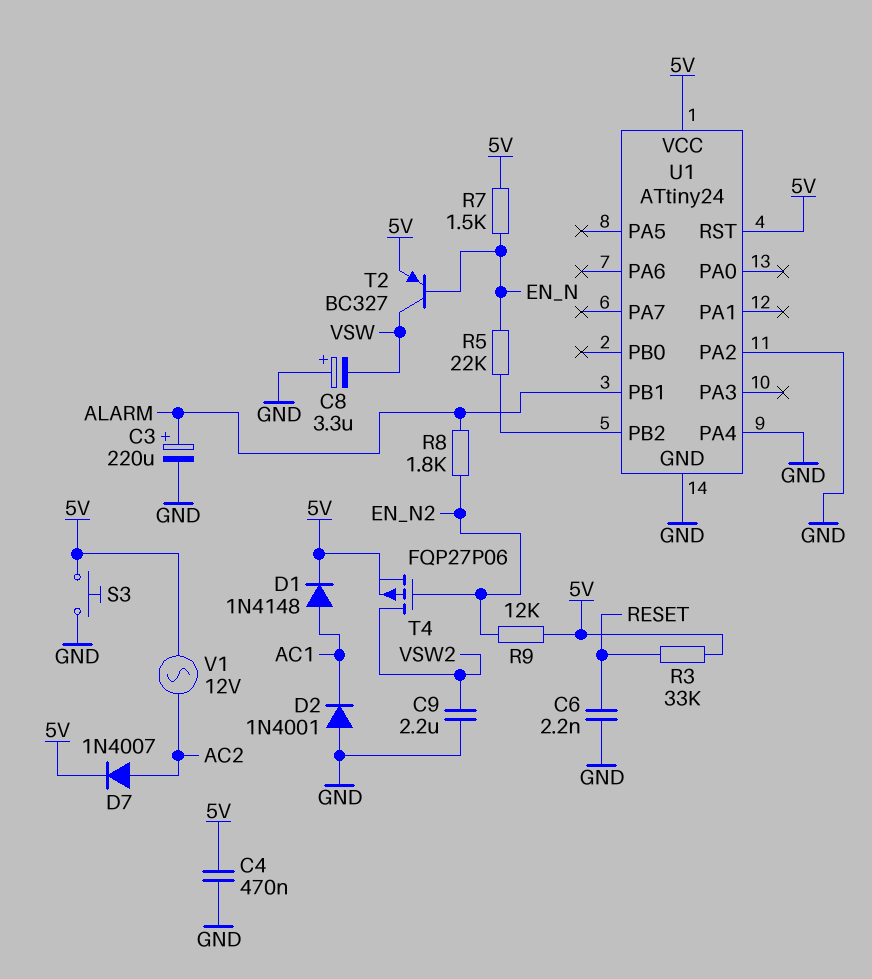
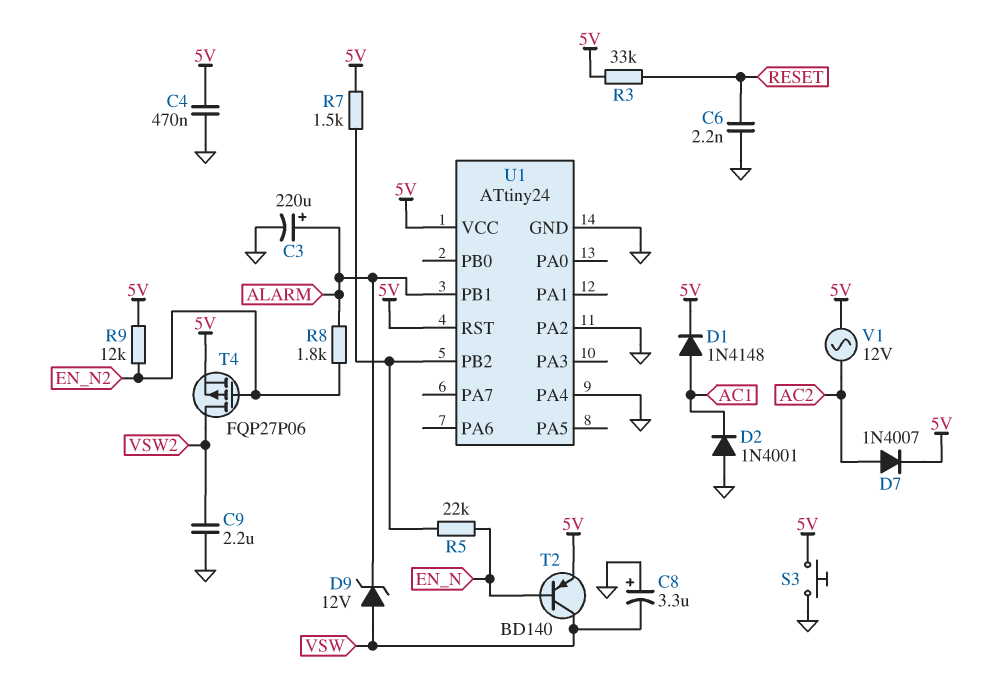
D9: none -> zener 12V (A VSW, K ALARM)
R7: 1.5k (5V, EN_N) -> 1.5k (5V, U1/PB2)
T2: PNP BC327 (B EN_N, C VSW, E 5V) -> PNP BD140 (B EN_N, C VSW, E 5V)

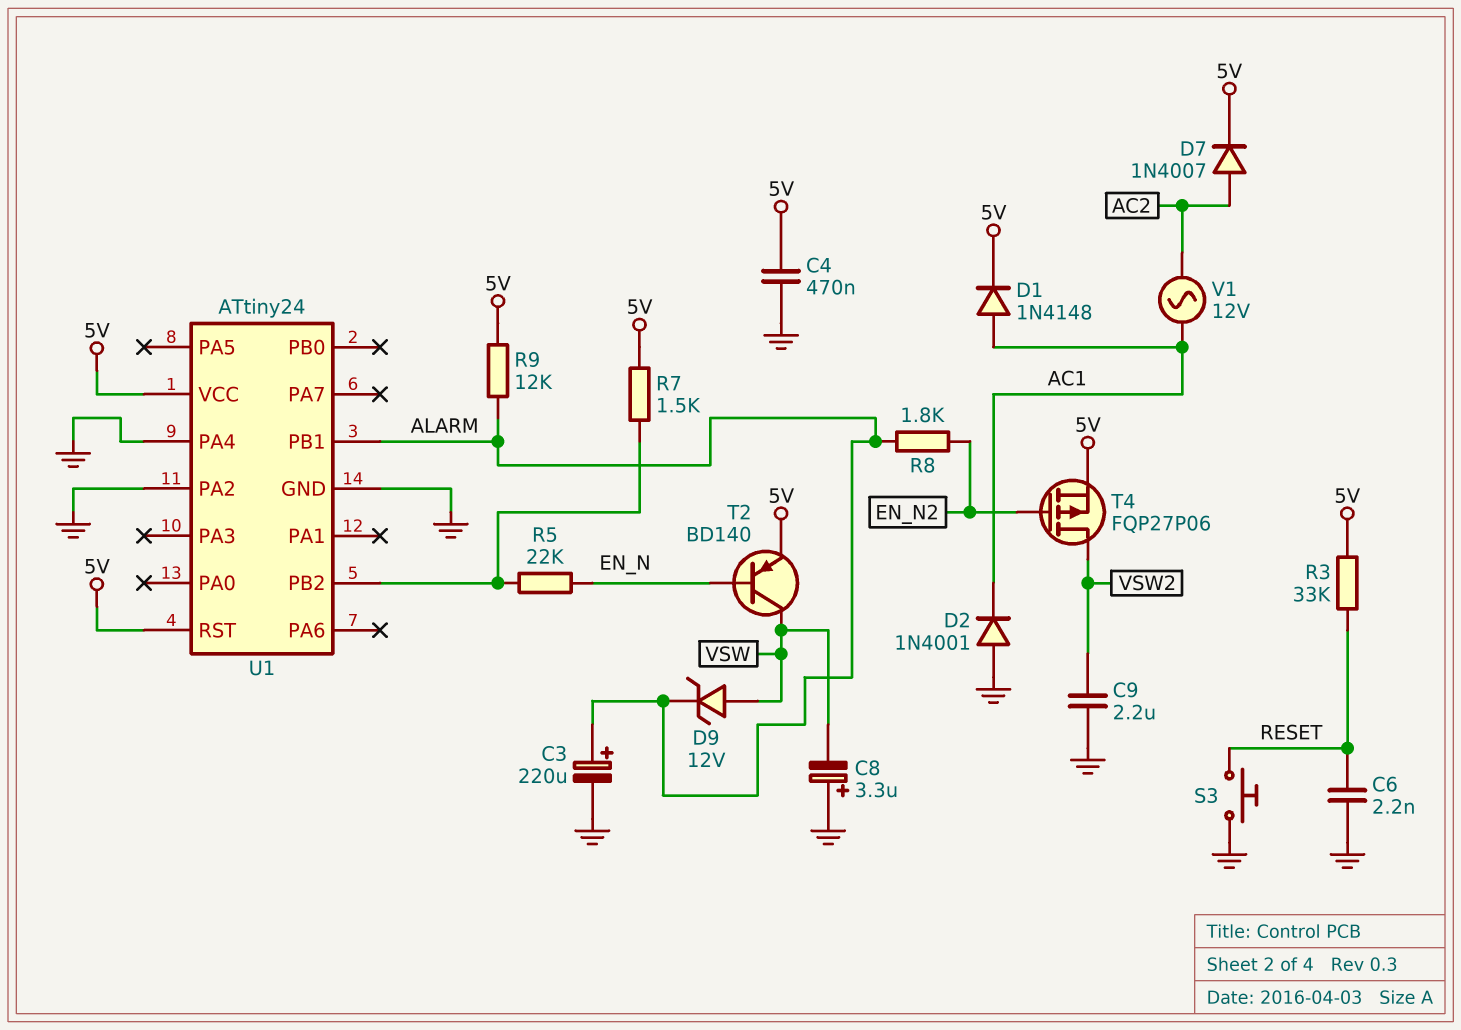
R9: 12k (5V, EN_N2) -> 12k (5V, ALARM)
S3: button (5V, GND) -> button (GND, RESET)
V1: AC 12V (5V, AC2) -> AC 12V (AC1, AC2)

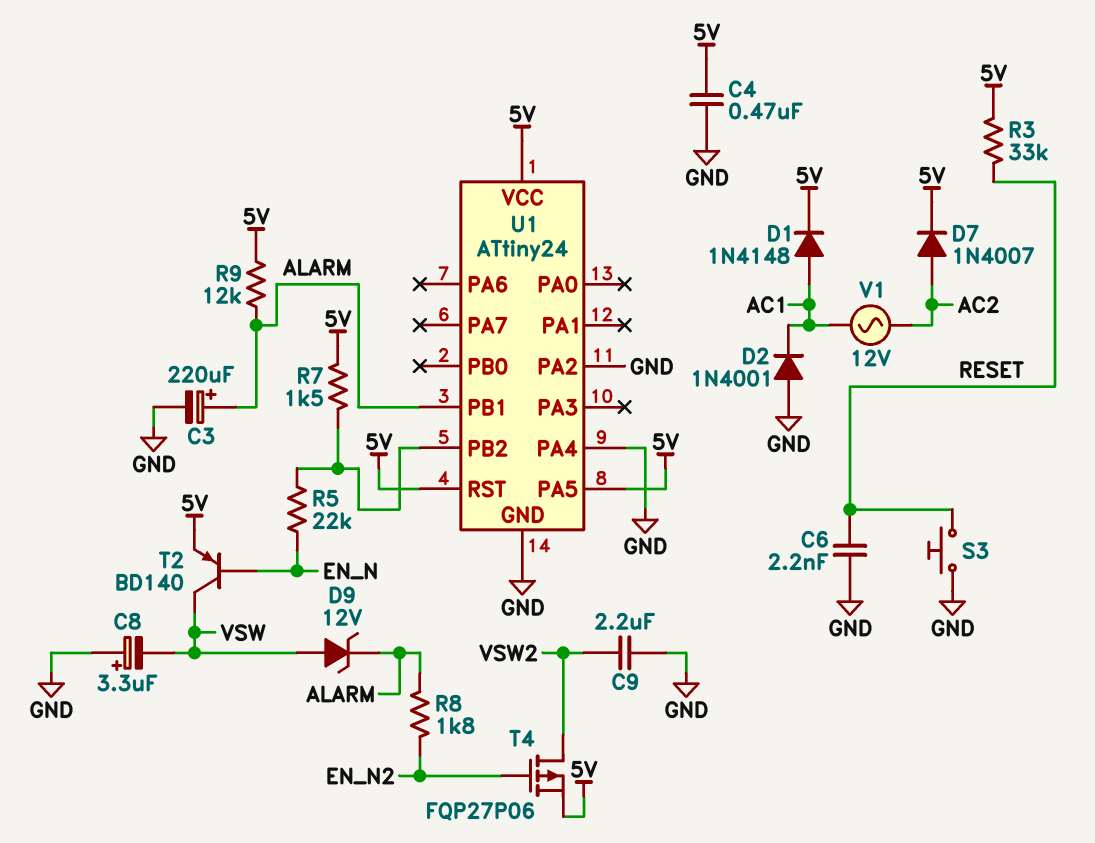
U1 pin PA5: none -> 5V

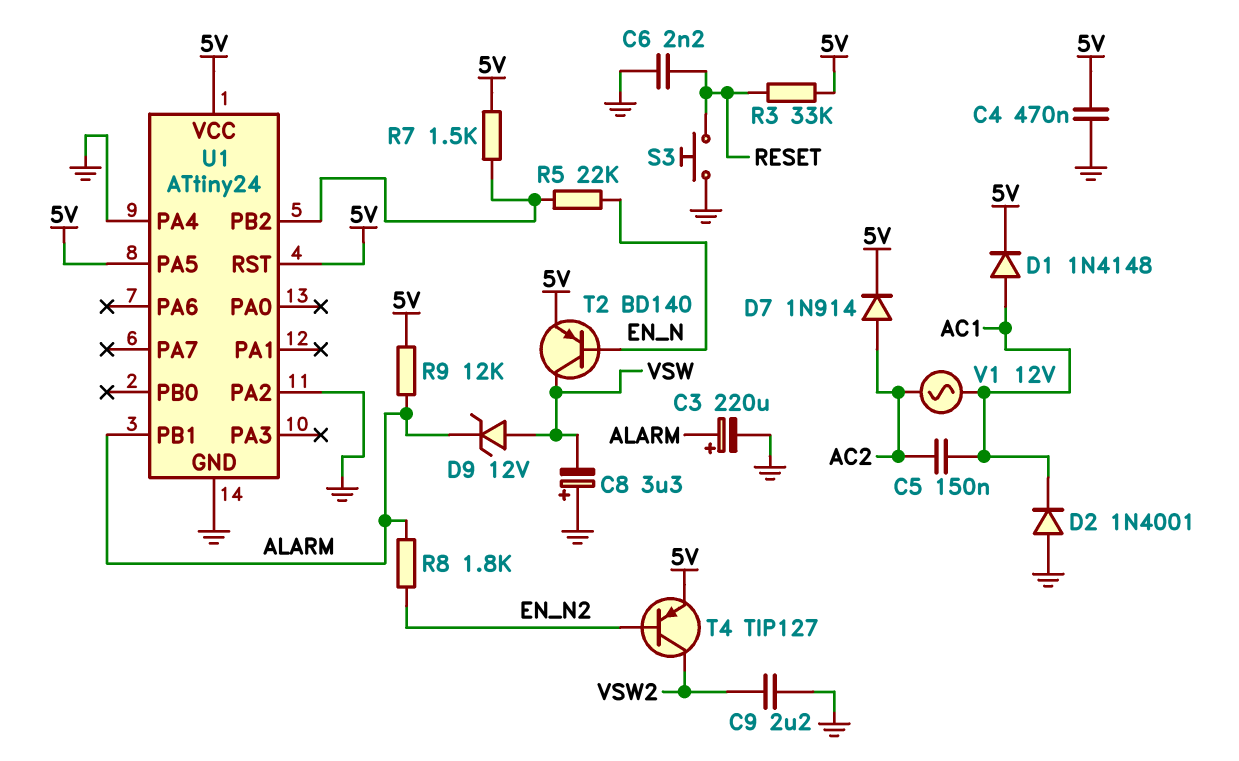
C5: none -> 150nF (AC1, AC2)
D7: diode 1N4007 (A AC2, K 5V) -> diode 1N914 (A AC2, K 5V)
T4: PMOS FQP27P06 (G EN_N2, D VSW2, S 5V) -> PNP TIP127 (B EN_N2, C VSW2, E 5V)

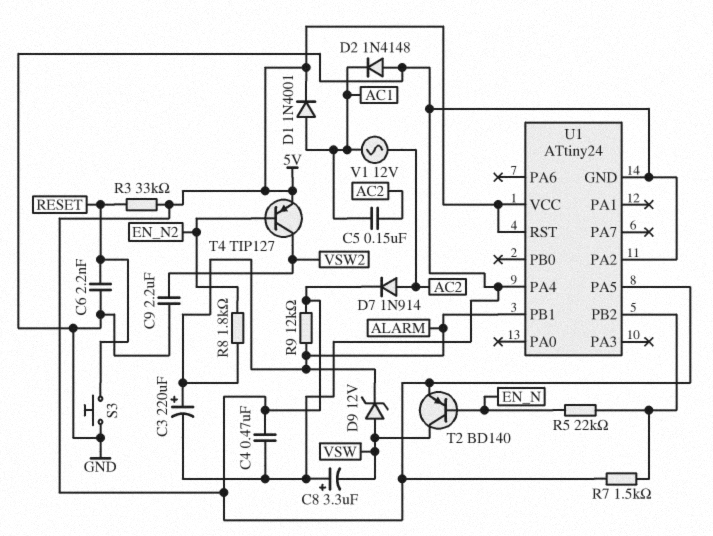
D1: diode 1N4148 (A AC1, K 5V) -> diode 1N4001 (A AC1, K 5V)
D2: diode 1N4001 (A GND, K AC1) -> diode 1N4148 (A GND, K AC1)

